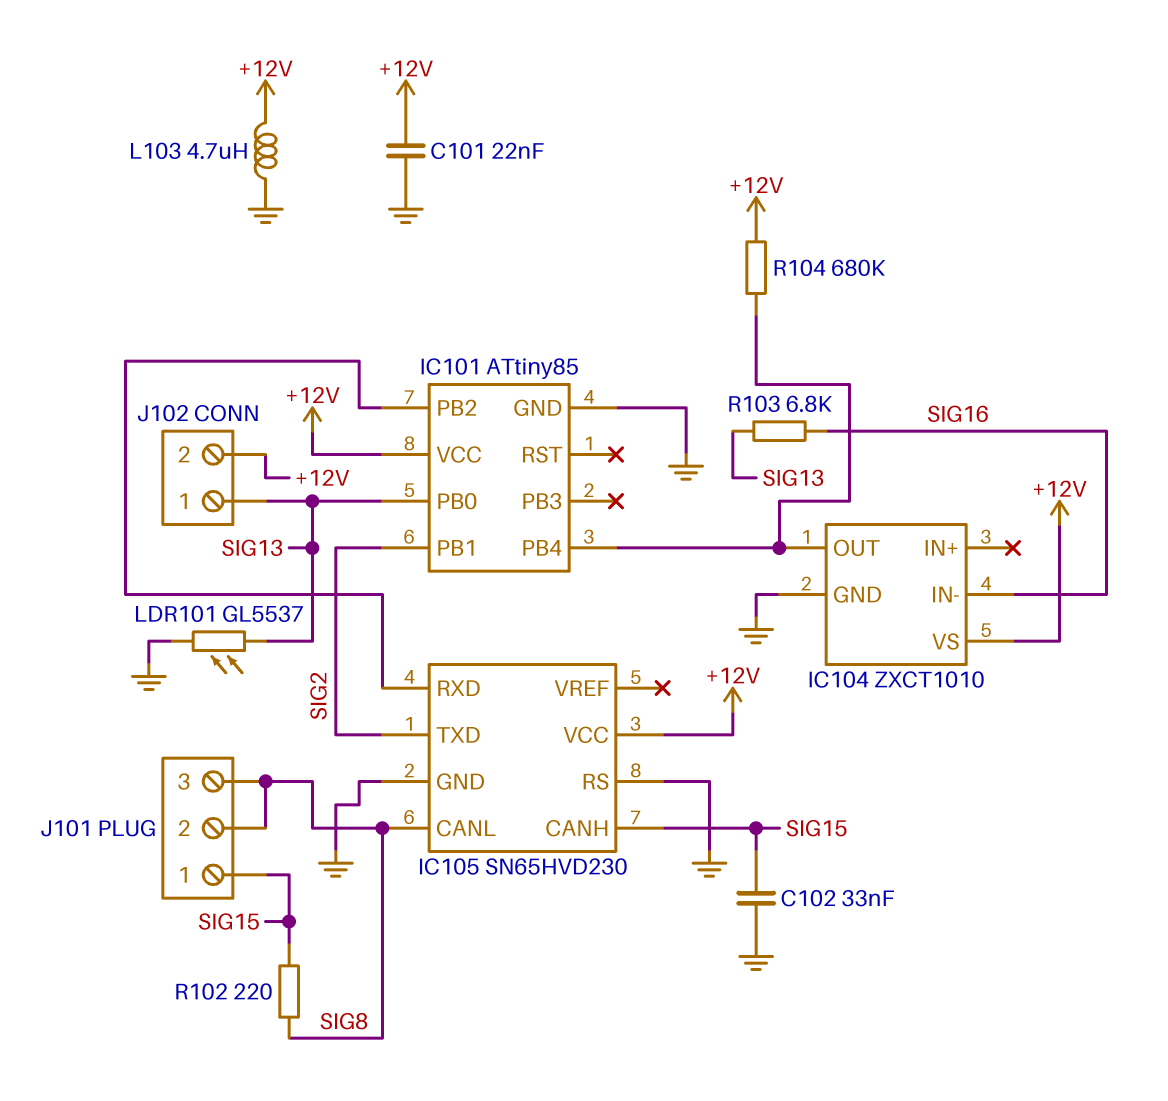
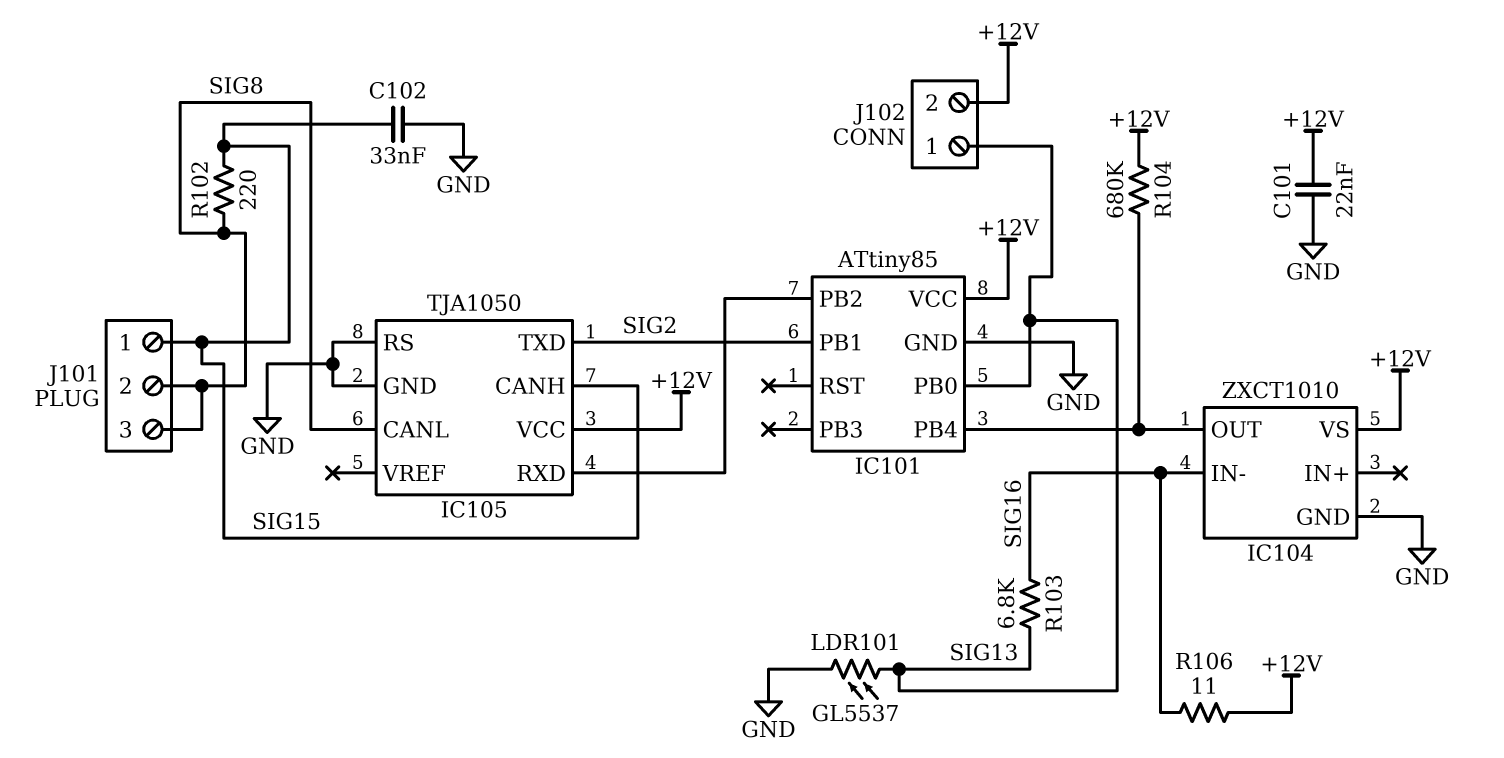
IC105: SN65HVD230 -> TJA1050
L103: 4.7uH (+12V, GND) -> none
R106: none -> 11 (+12V, SIG16)

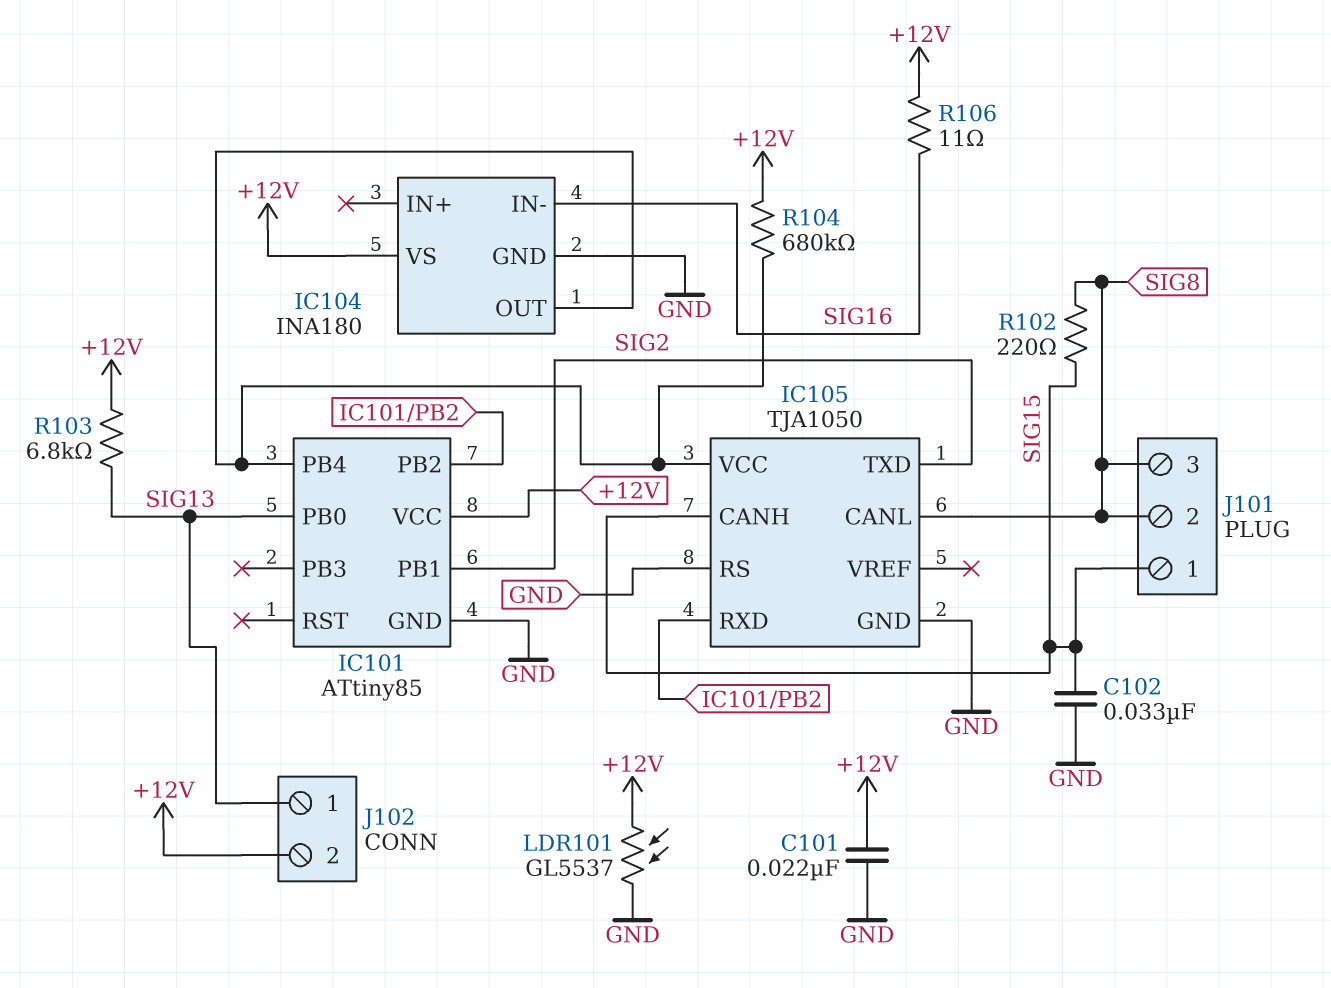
IC104: ZXCT1010 -> INA180
IC105 pin VCC: +12V -> IC101/PB4
LDR101: GL5537 (GND, SIG13) -> GL5537 (+12V, GND)
R103: 6.8k (SIG13, SIG16) -> 6.8k (+12V, SIG13)

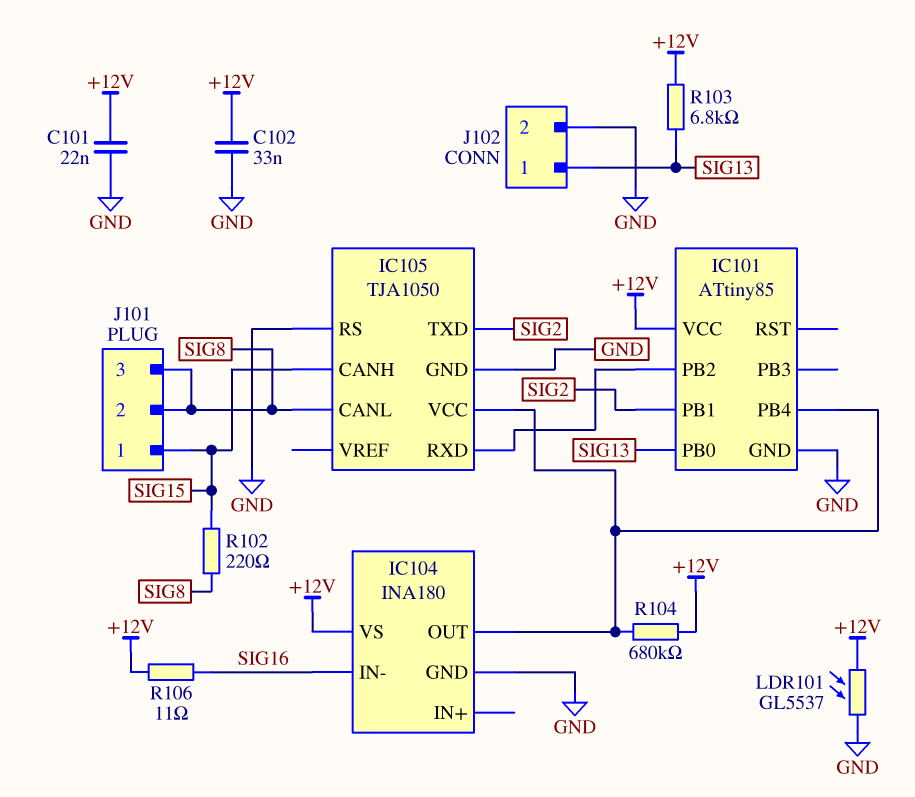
C102: 33nF (GND, SIG15) -> 33nF (+12V, GND)
J102 pin 2: +12V -> GND

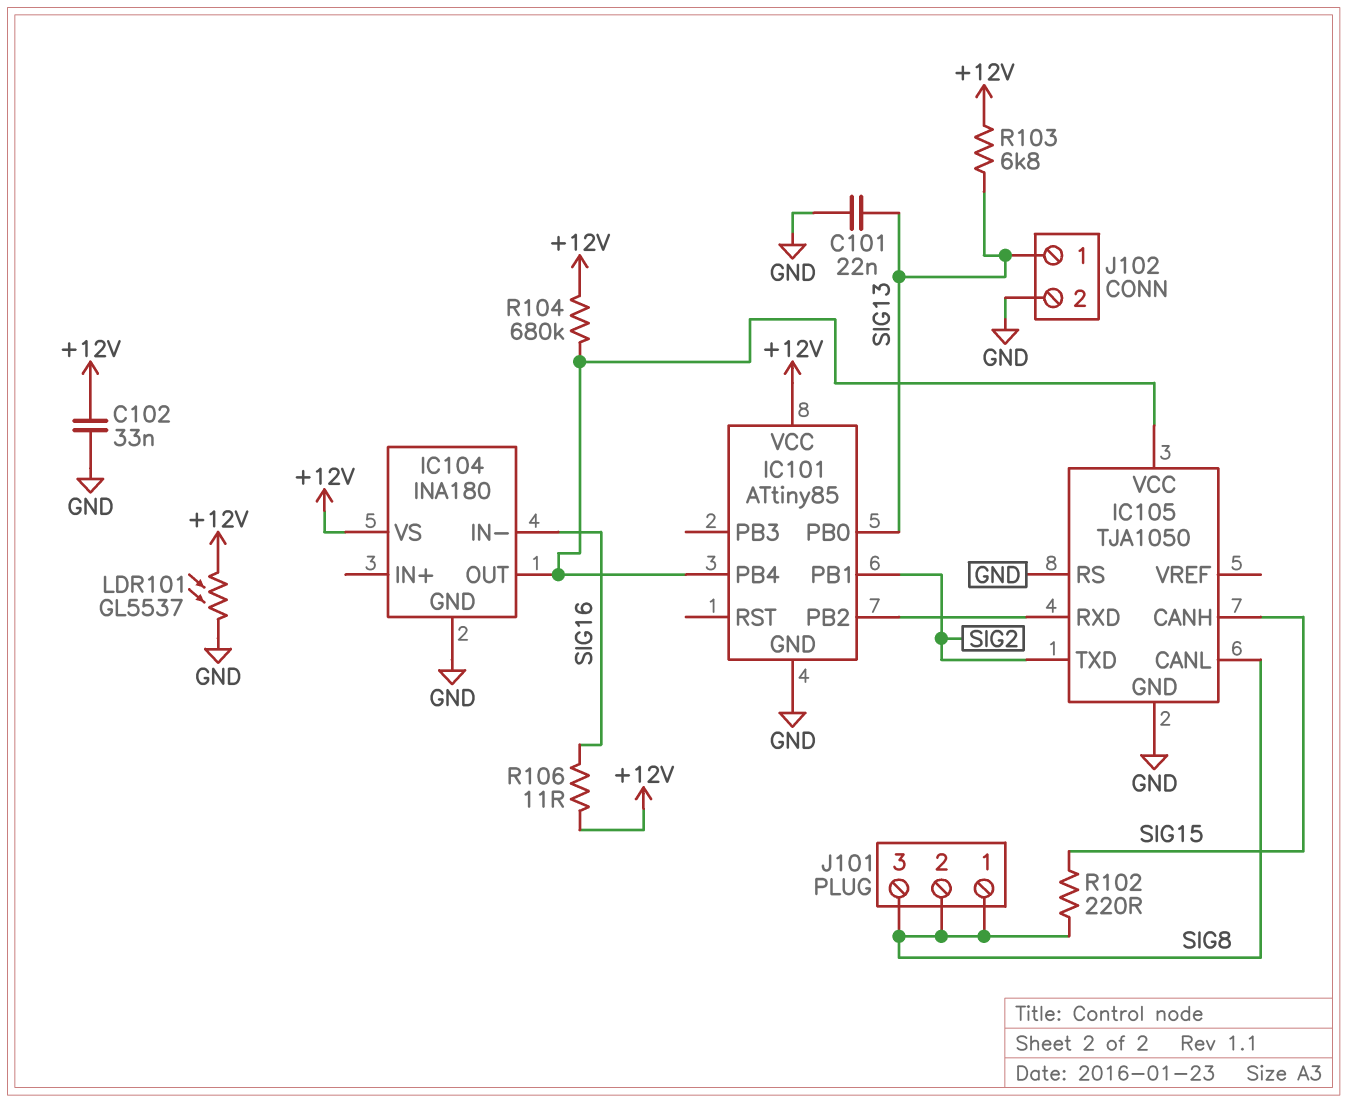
C101: 22nF (+12V, GND) -> 22nF (GND, SIG13)
J101 pin 1: SIG15 -> SIG8

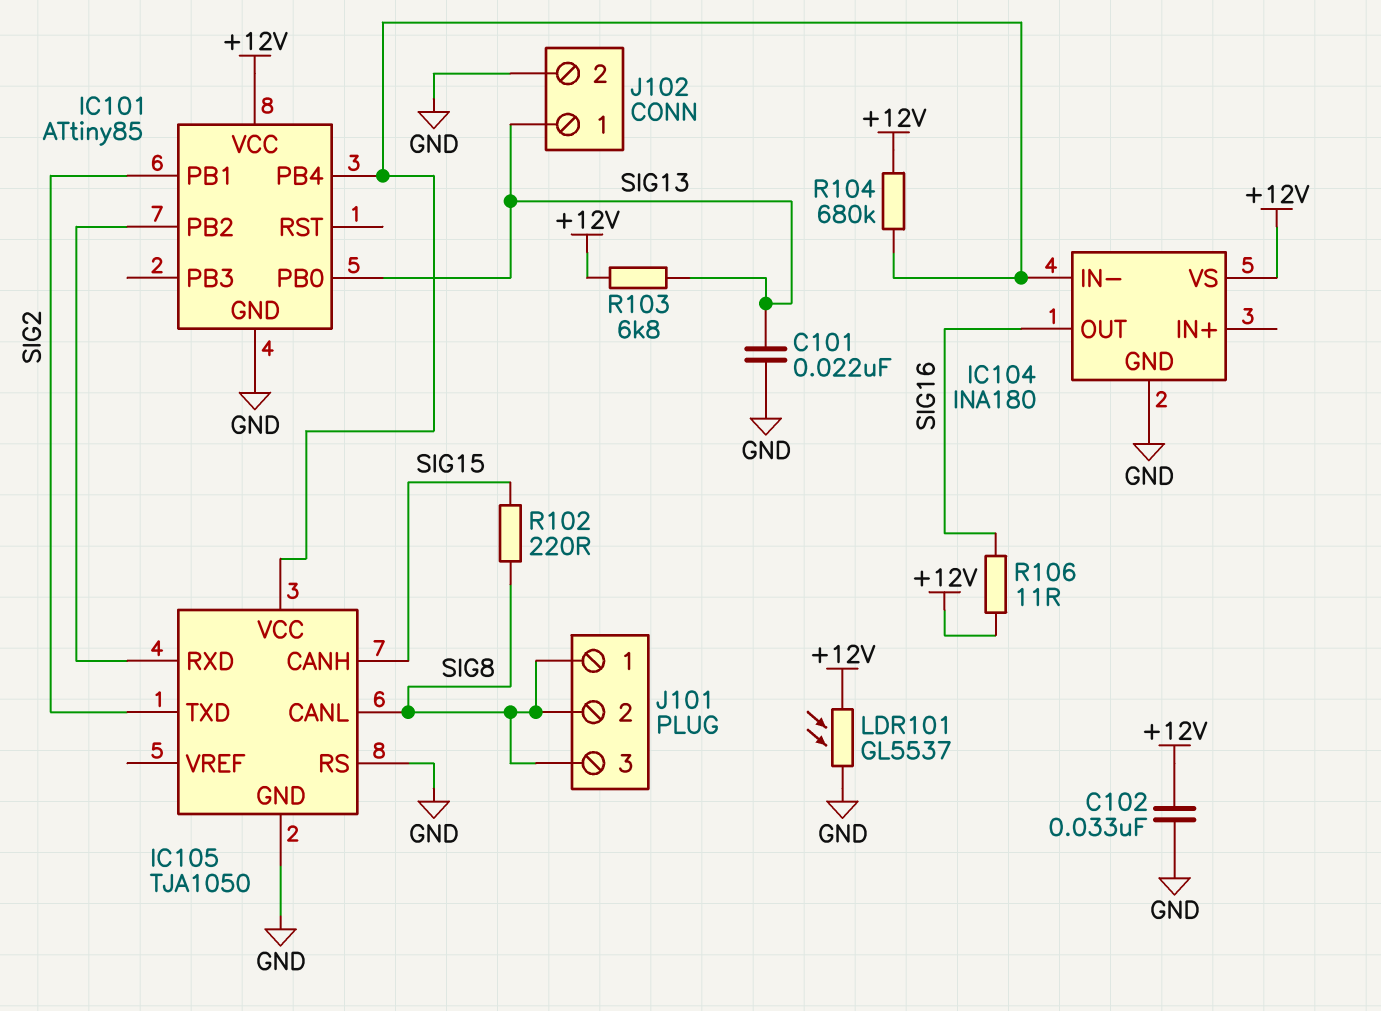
IC104 pin IN-: SIG16 -> IC101/PB4
IC104 pin OUT: IC101/PB4 -> SIG16

